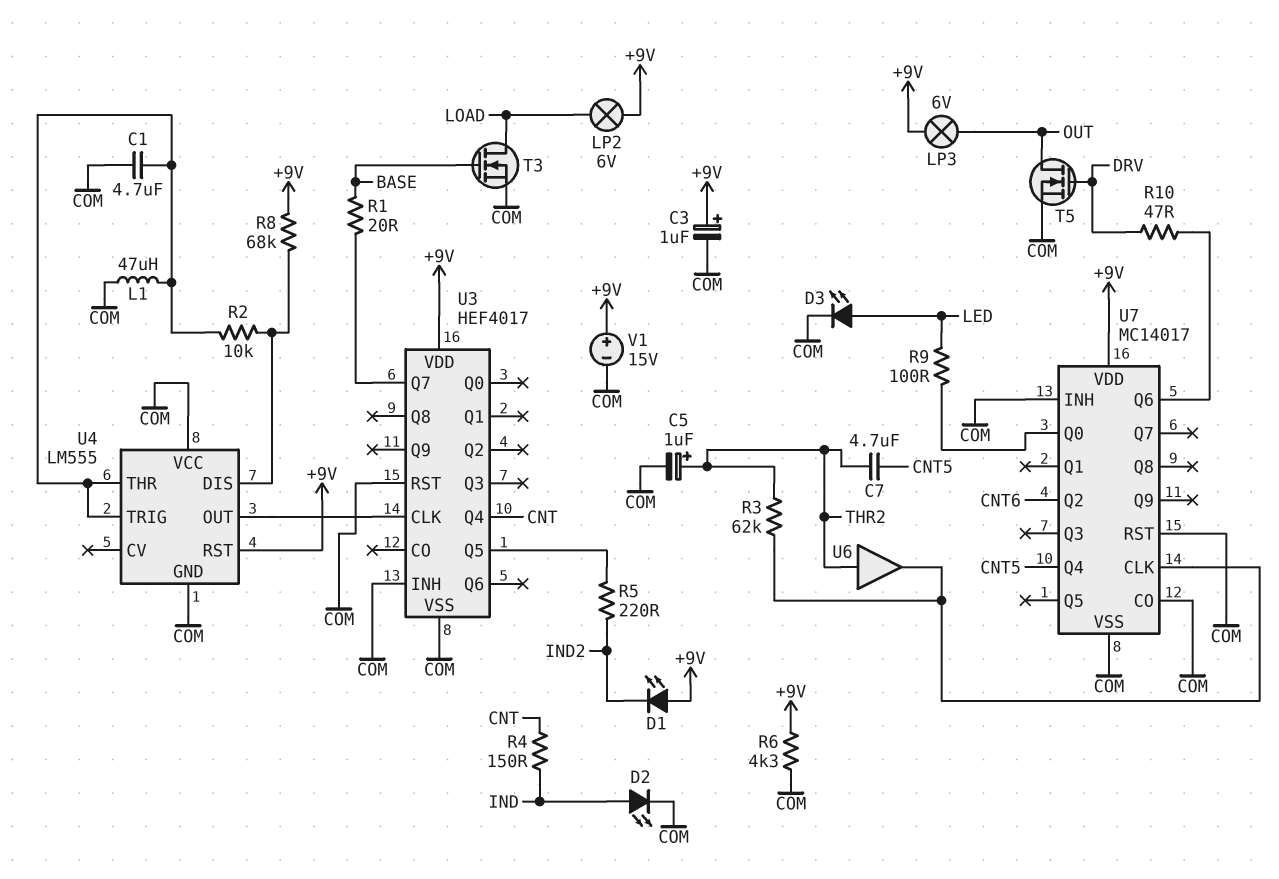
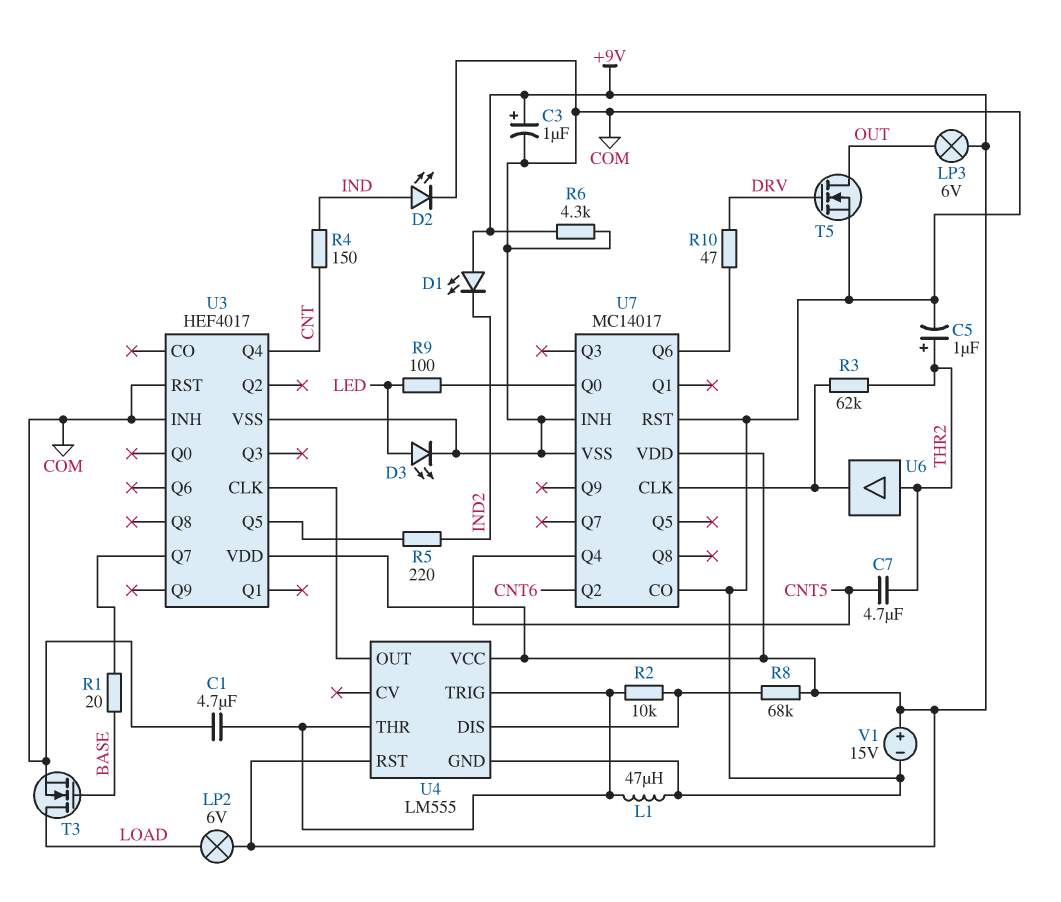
U4 pin VCC: COM -> +9V

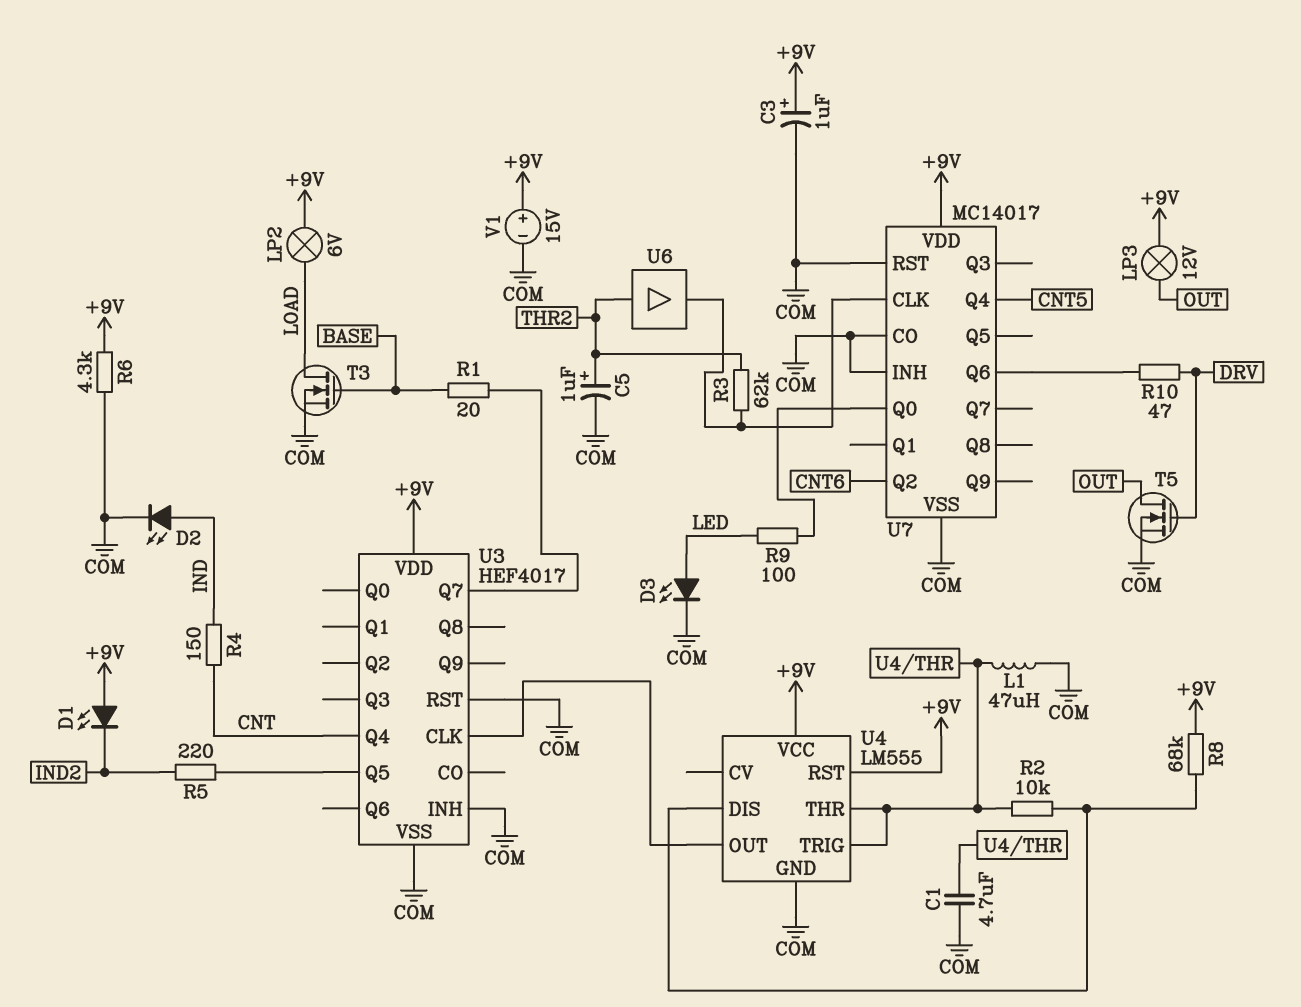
C7: 4.7uF (CNT5, THR2) -> none
LP3: lamp 6V (+9V, OUT) -> lamp 12V (+9V, OUT)

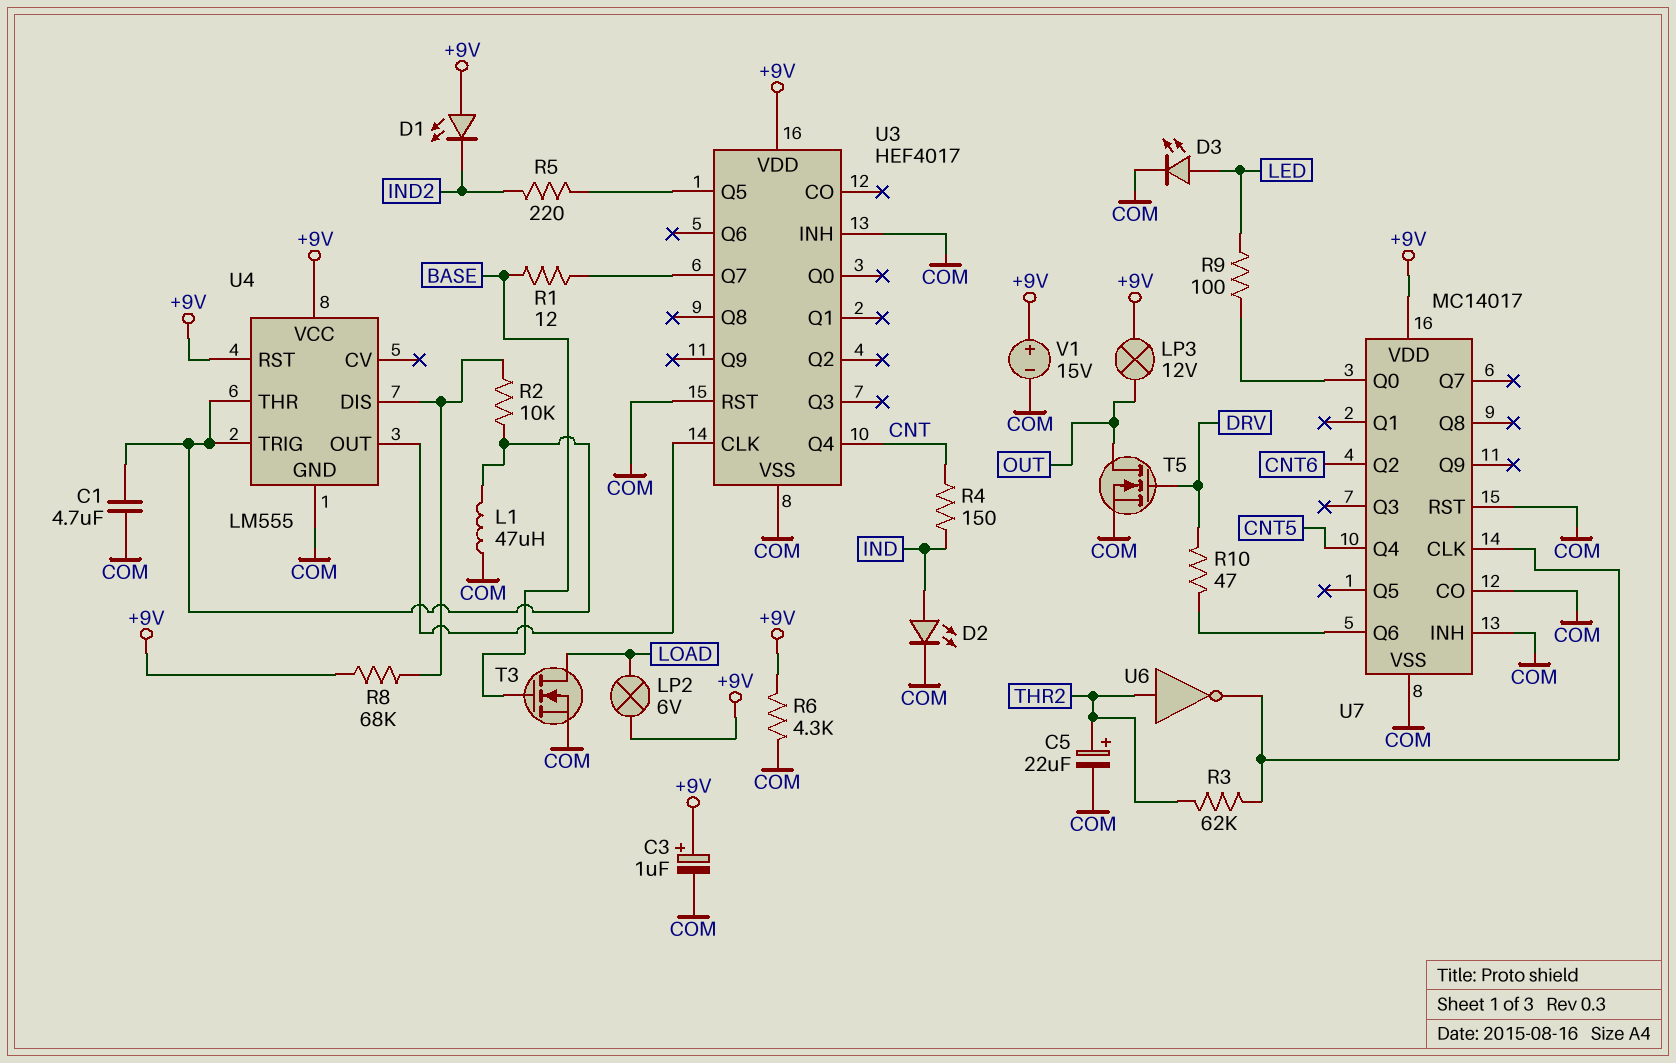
C5: 1uF (plus THR2, minus COM) -> 22uF (plus THR2, minus COM)
R1: 20 (BASE, U3/Q7) -> 12 (BASE, U3/Q7)
U6: buffer (in THR2, out U7/CLK) -> NOT (in THR2, out U7/CLK)

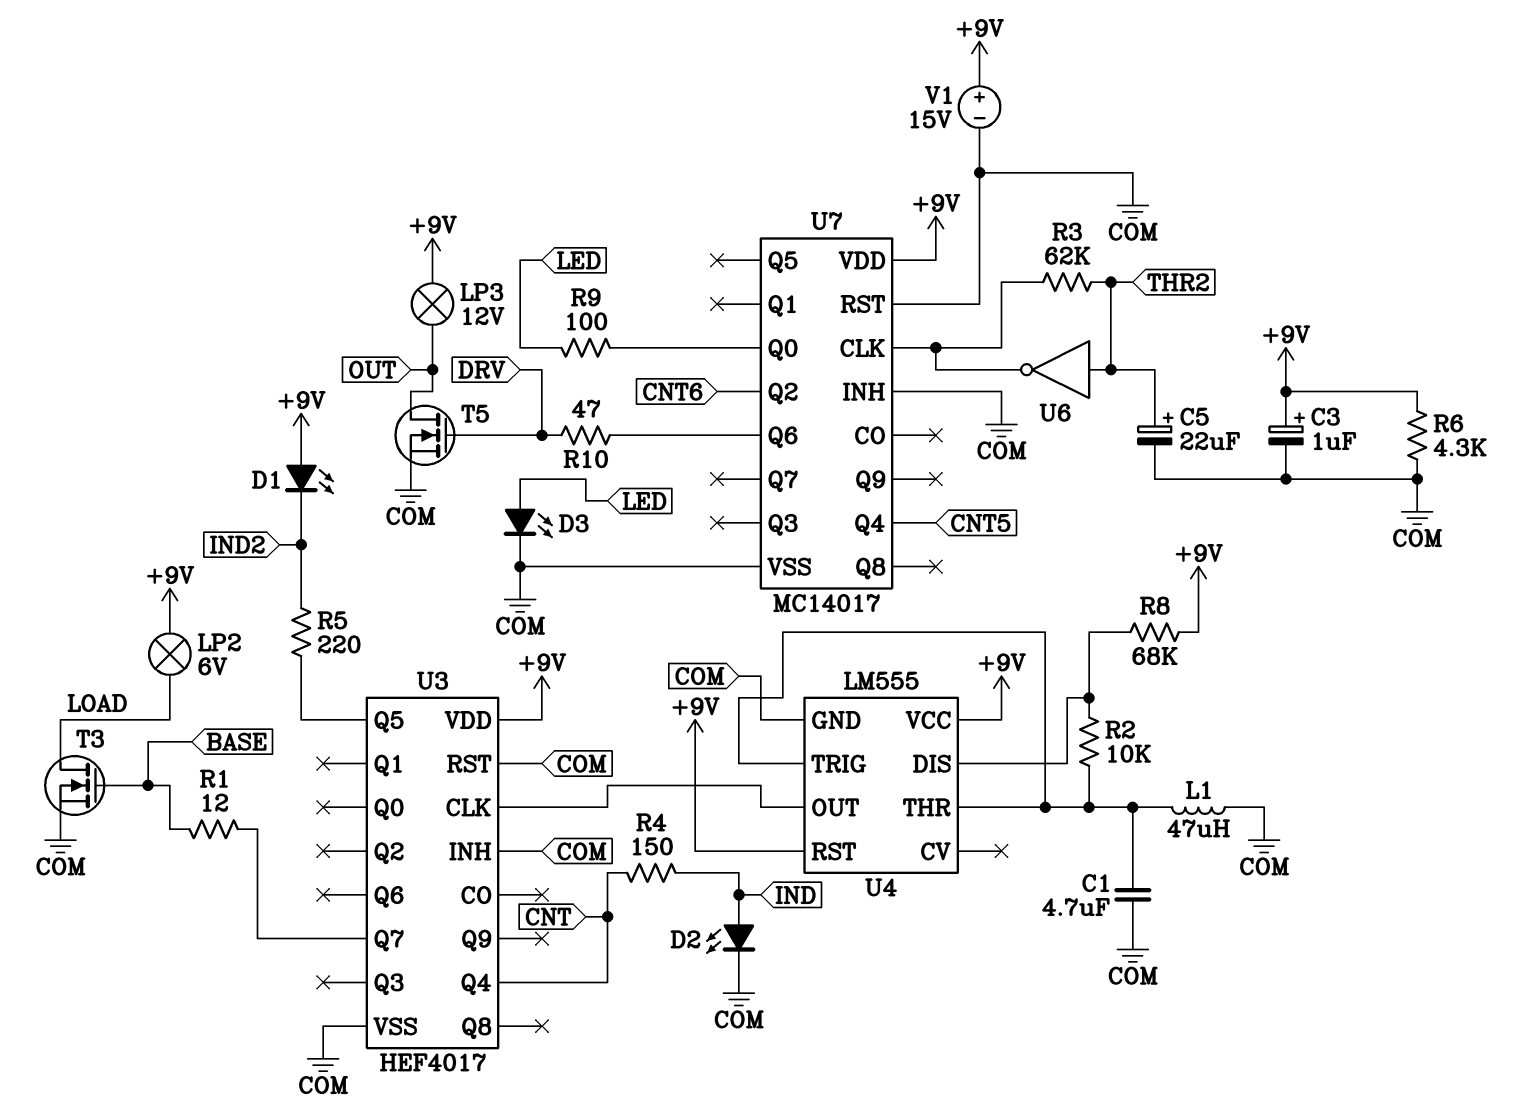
U7 pin CO: COM -> none

